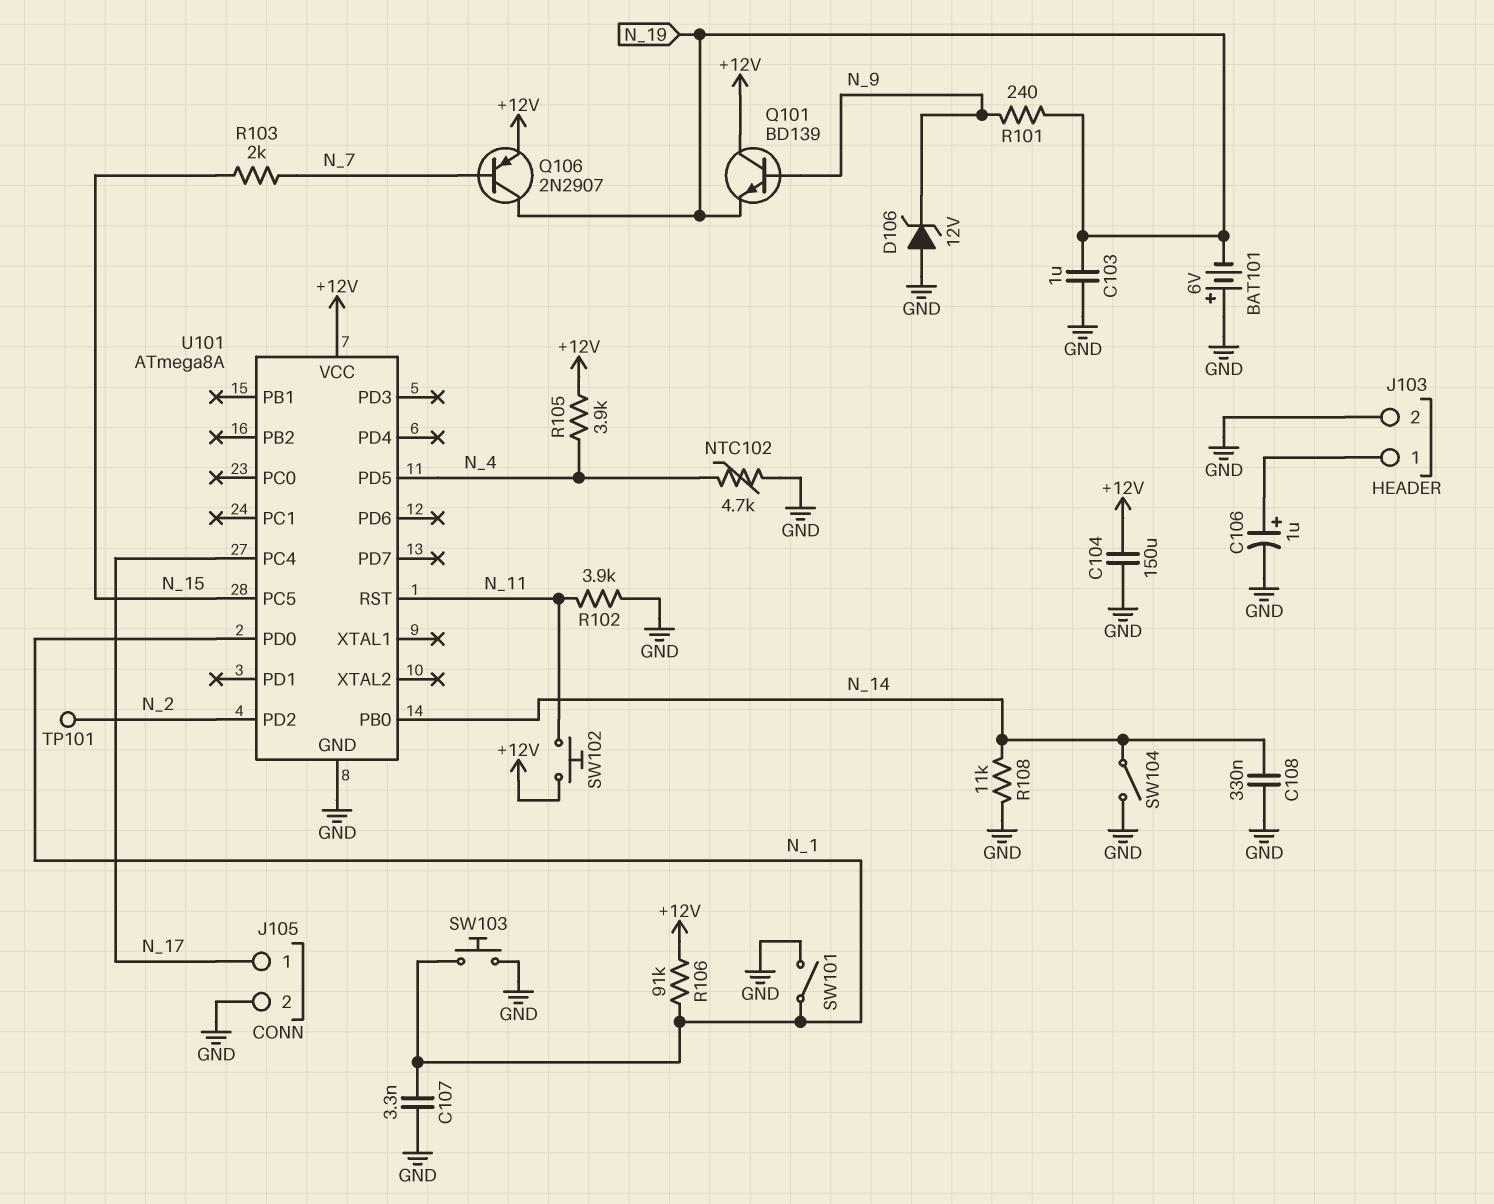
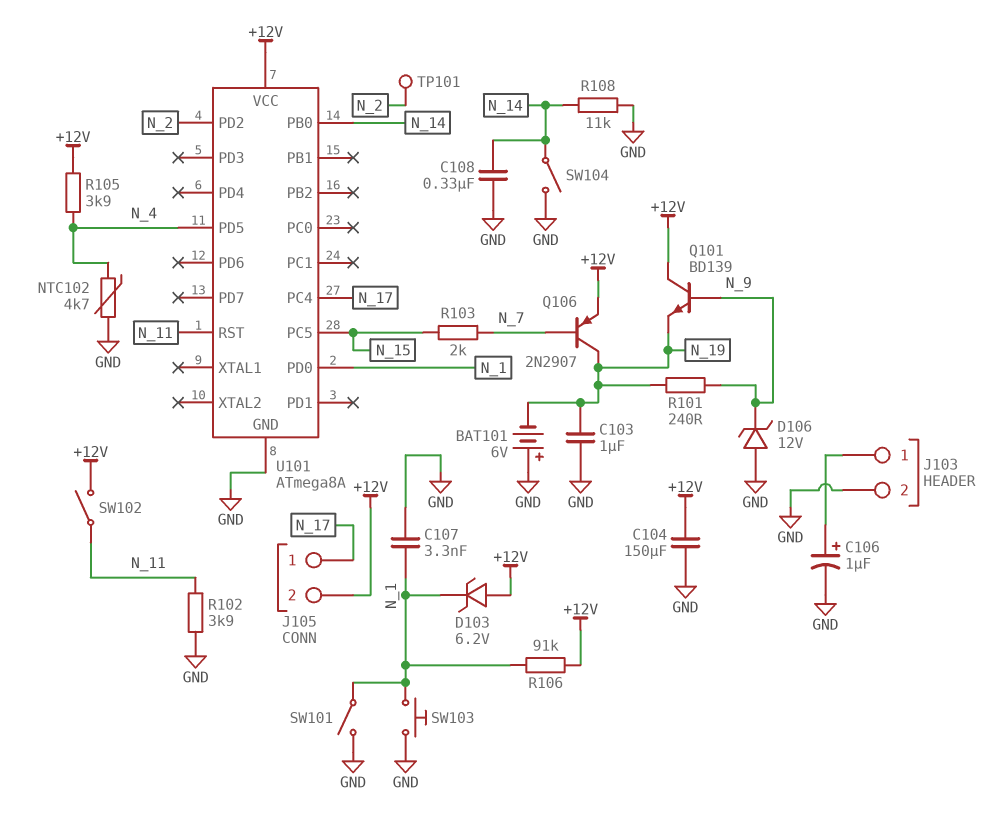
D103: none -> zener 6.2V (A +12V, K N_1)
J105 pin 2: GND -> +12V
SW102: button (+12V, N_11) -> switch (+12V, N_11)

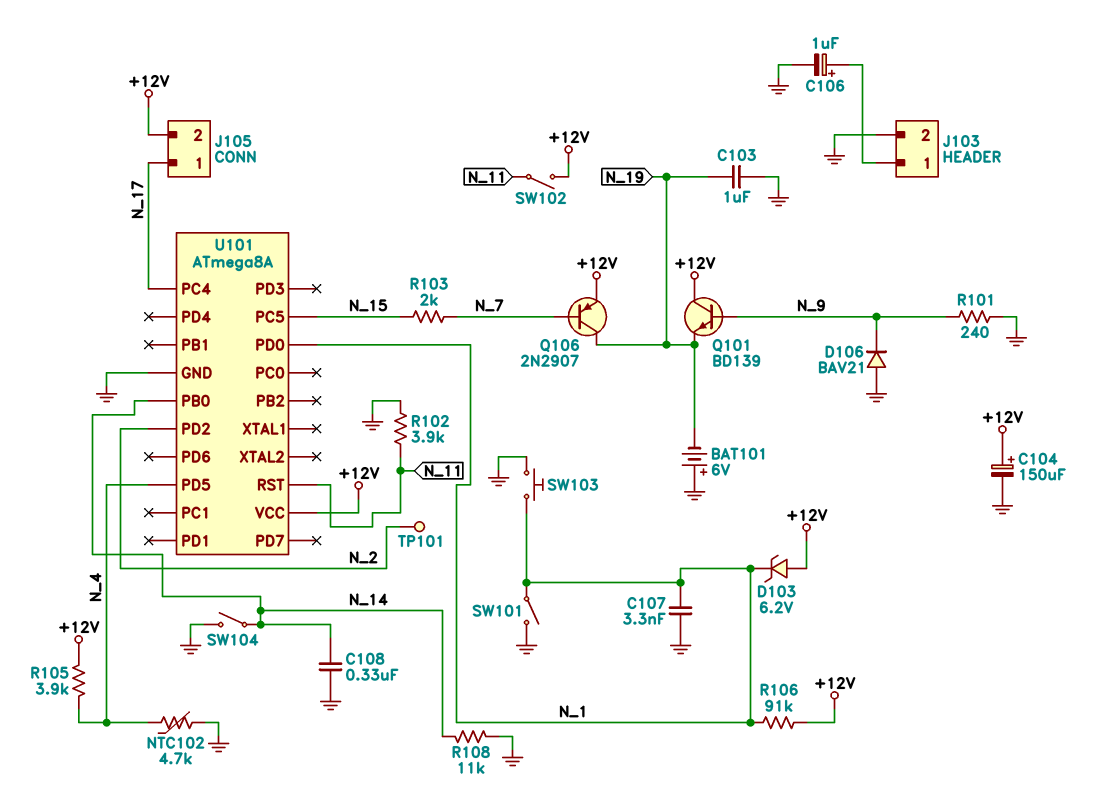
C104: 150uF (+12V, GND) -> 150uF (plus +12V, minus GND)
D106: zener 12V (A GND, K N_9) -> diode BAV21 (A GND, K N_9)
R101: 240 (N_9, N_19) -> 240 (GND, N_9)

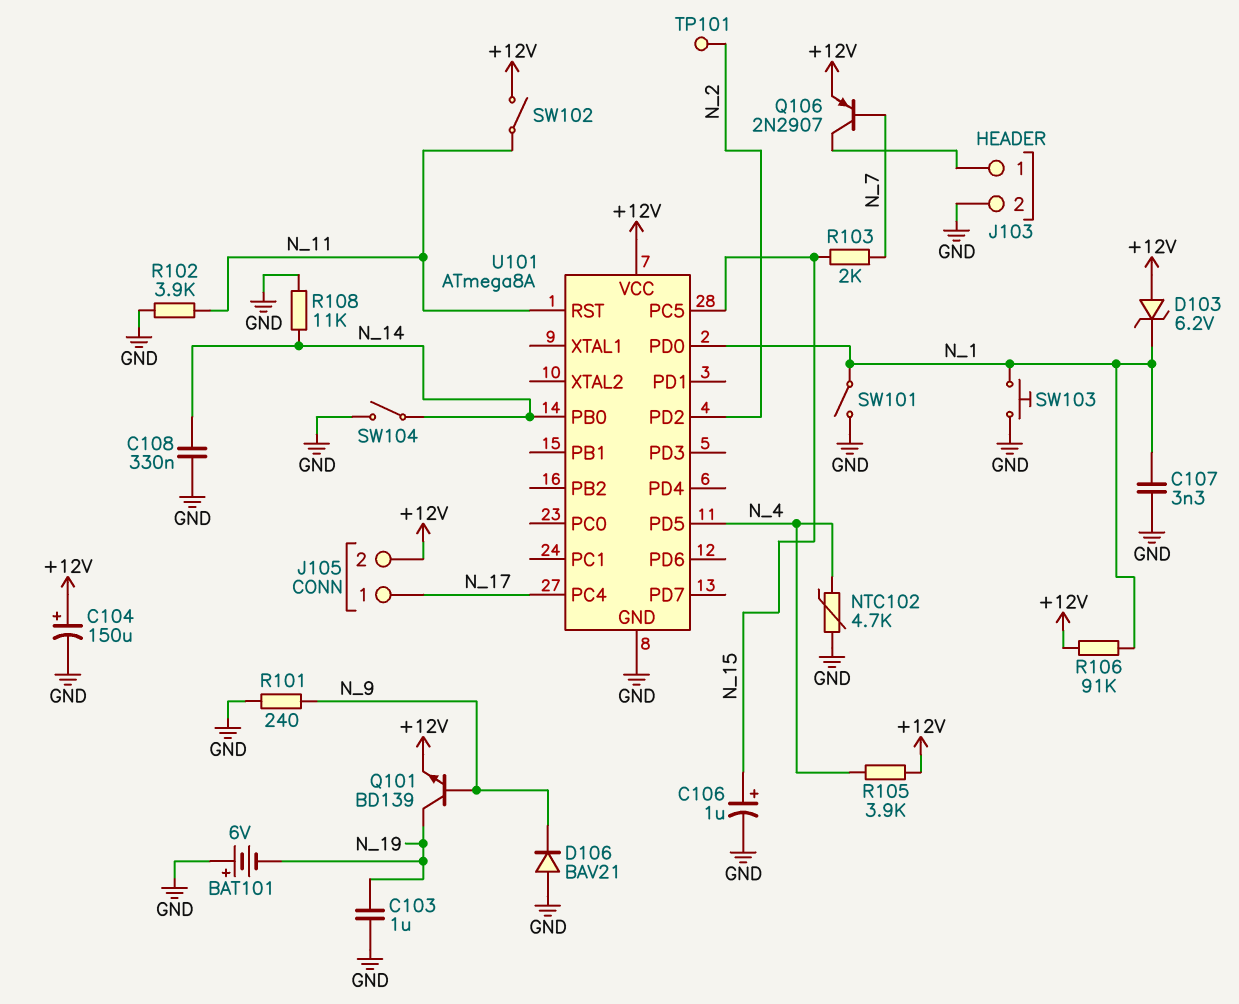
C106: 1uF (plus J103/1, minus GND) -> 1uF (plus N_15, minus GND)
Q101: NPN BD139 (B N_9, C +12V, E N_19) -> NPN BD139 (B N_9, C N_19, E +12V)
Q106: PNP 2N2907 (B N_7, C N_19, E +12V) -> PNP 2N2907 (B N_7, C J103/1, E +12V)

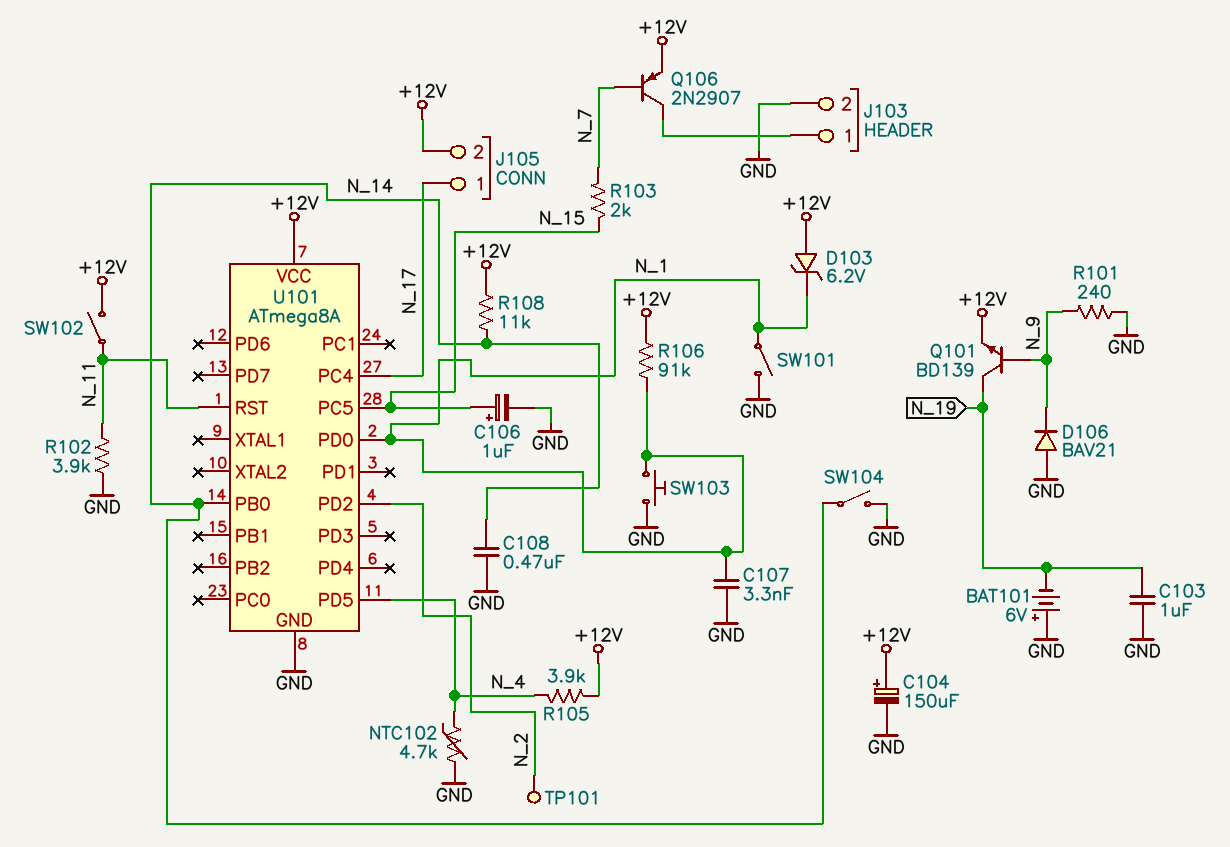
C108: 330nF (GND, N_14) -> 470nF (GND, N_14)
R108: 11k (GND, N_14) -> 11k (+12V, N_14)

